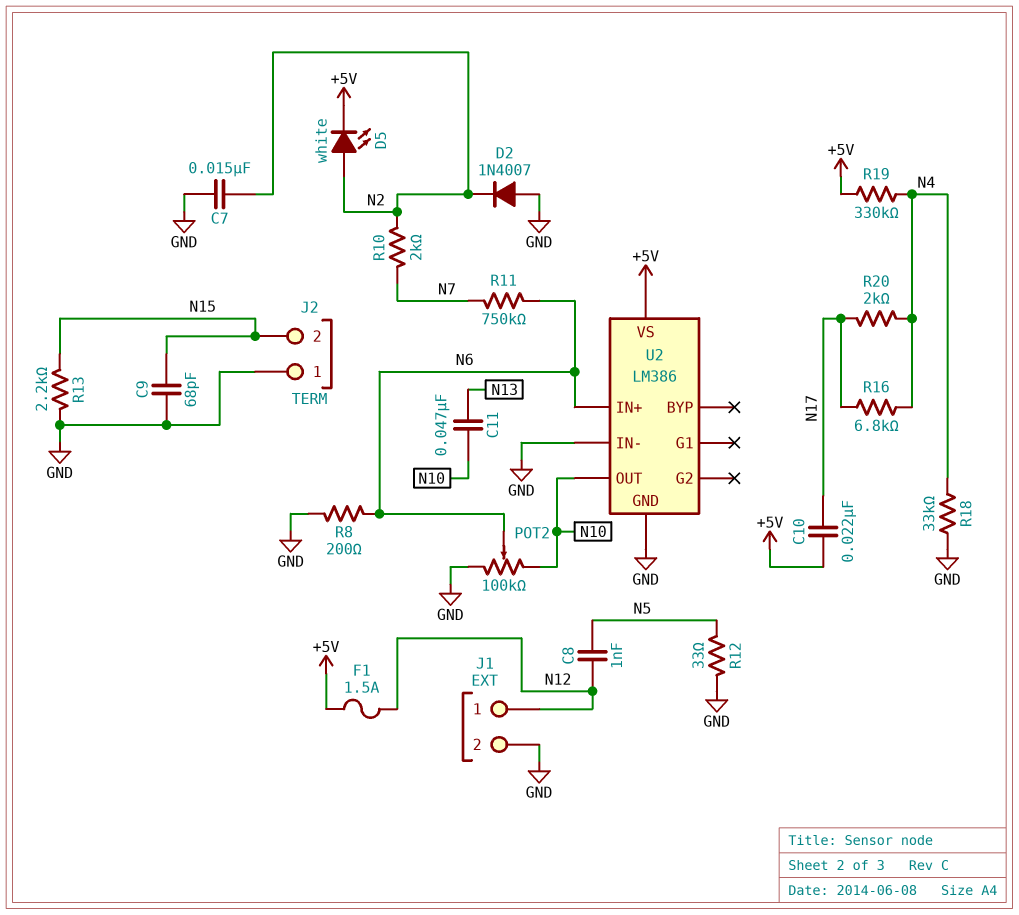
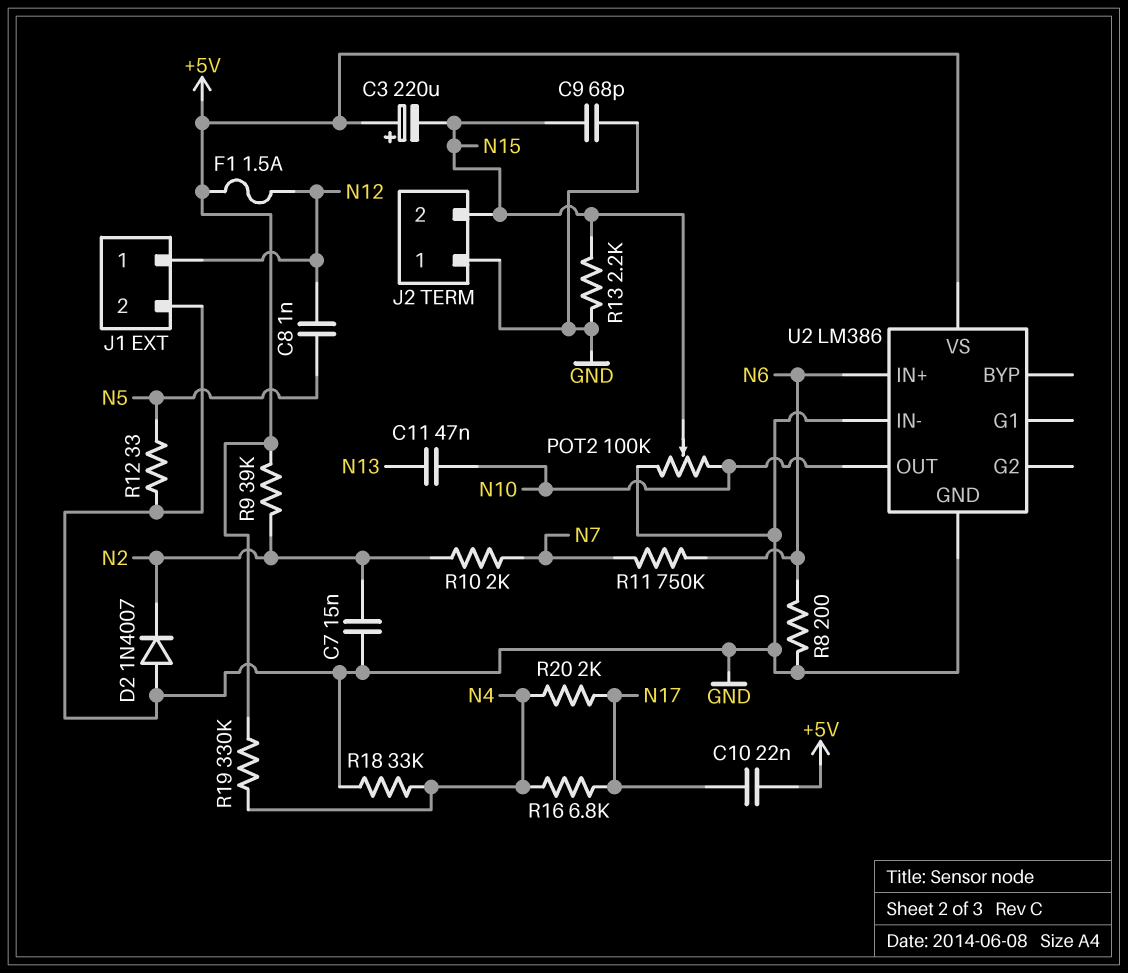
C3: none -> 220uF (plus +5V, minus N15)
D5: LED white (A N2, K +5V) -> none
POT2: 100k (GND, N10, wiper N6) -> 100k (GND, N10, wiper N15)
R9: none -> 39k (+5V, N2)

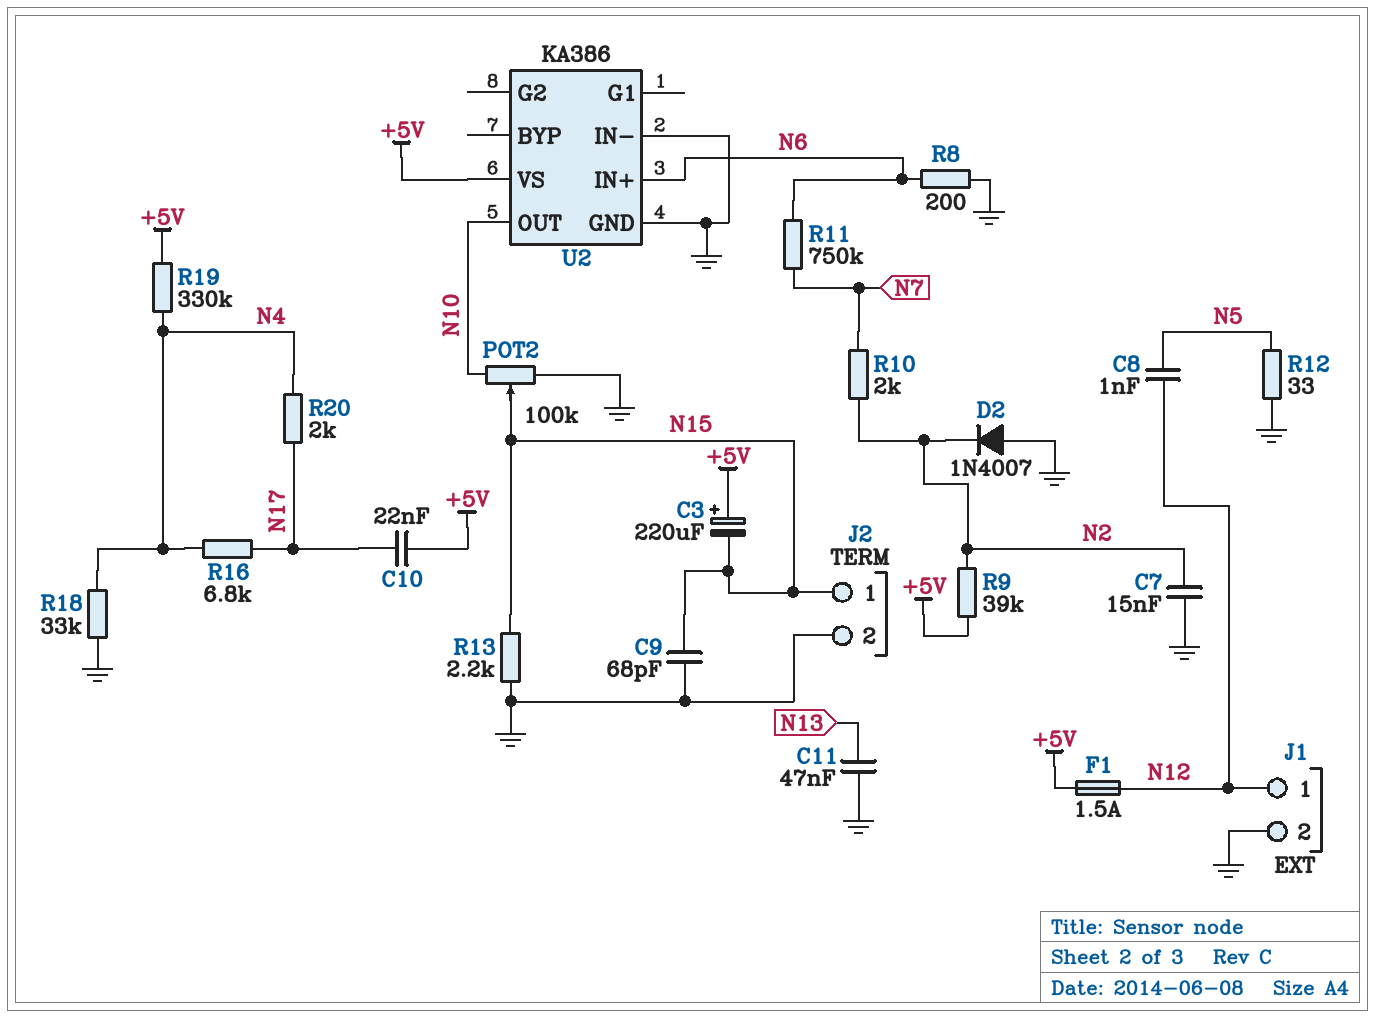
C11: 47nF (N10, N13) -> 47nF (GND, N13)
J2 pin 1: GND -> N15
J2 pin 2: N15 -> GND
U2: LM386 -> KA386

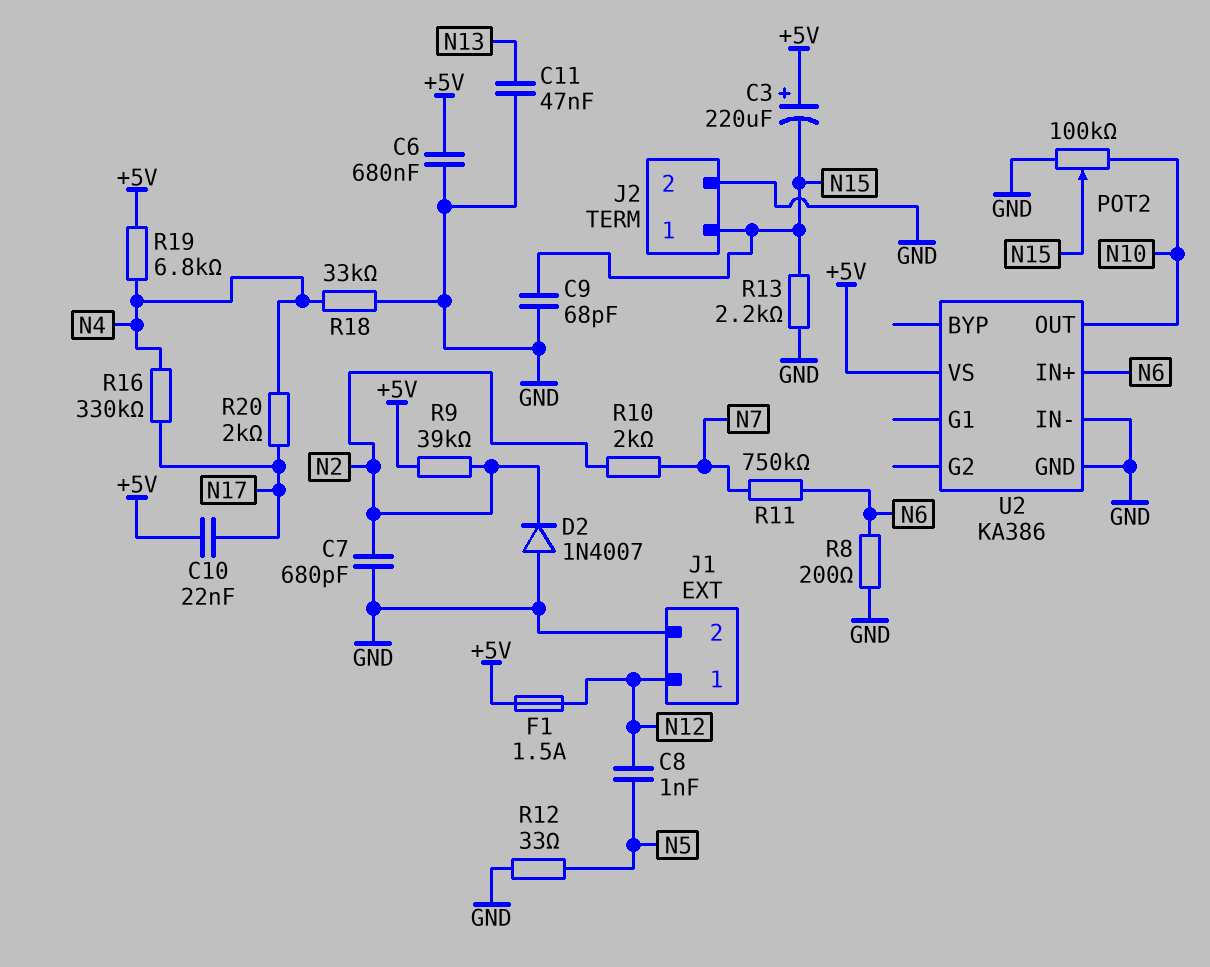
C6: none -> 680nF (+5V, GND)
C7: 15nF (GND, N2) -> 680pF (GND, N2)
R16: 6.8k (N4, N17) -> 330k (N4, N17)
R19: 330k (+5V, N4) -> 6.8k (+5V, N4)

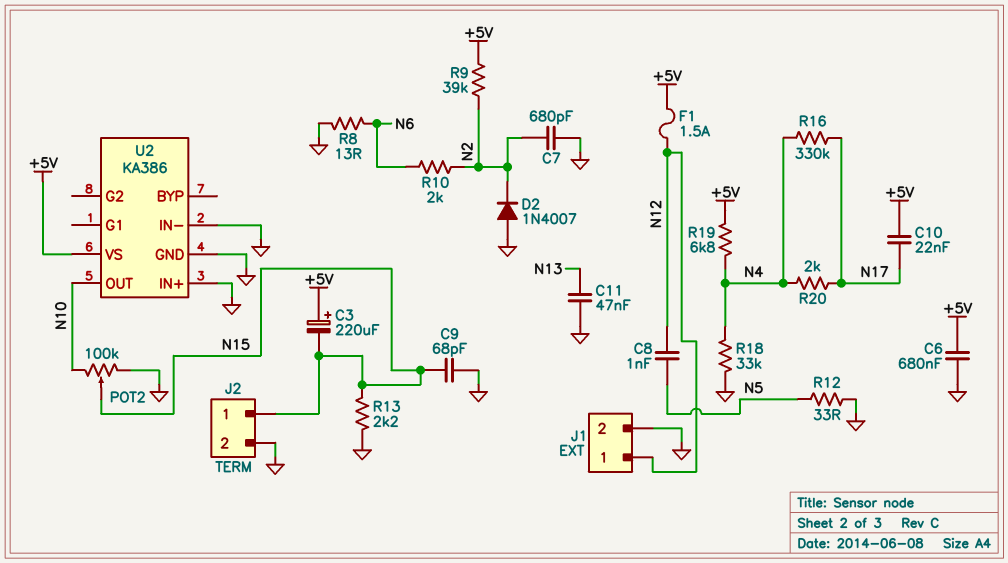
R8: 200 (GND, N6) -> 13 (GND, N6)
R10: 2k (N2, N7) -> 2k (N2, N6)
R11: 750k (N6, N7) -> none
U2 pin IN+: N6 -> GND

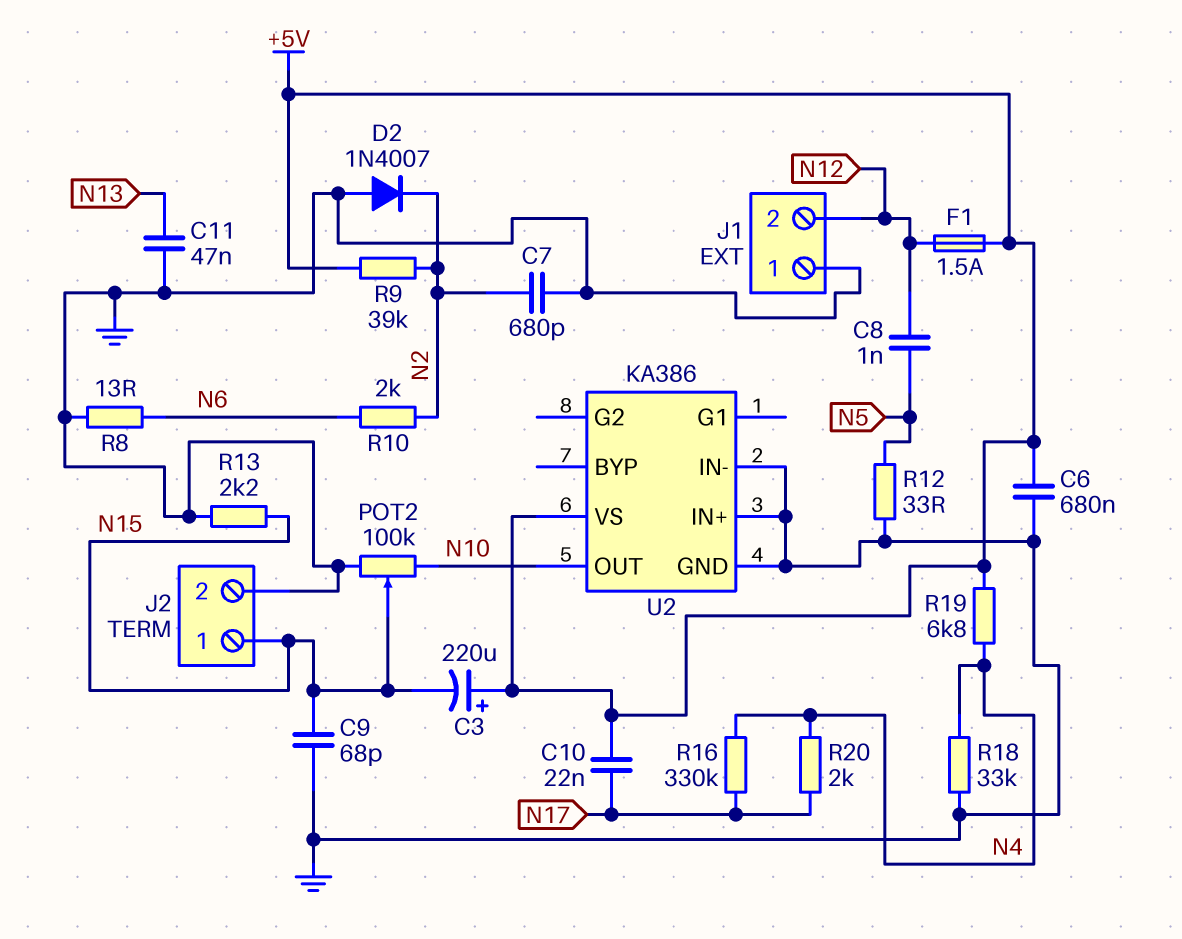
J1 pin 1: N12 -> GND
J1 pin 2: GND -> N12

